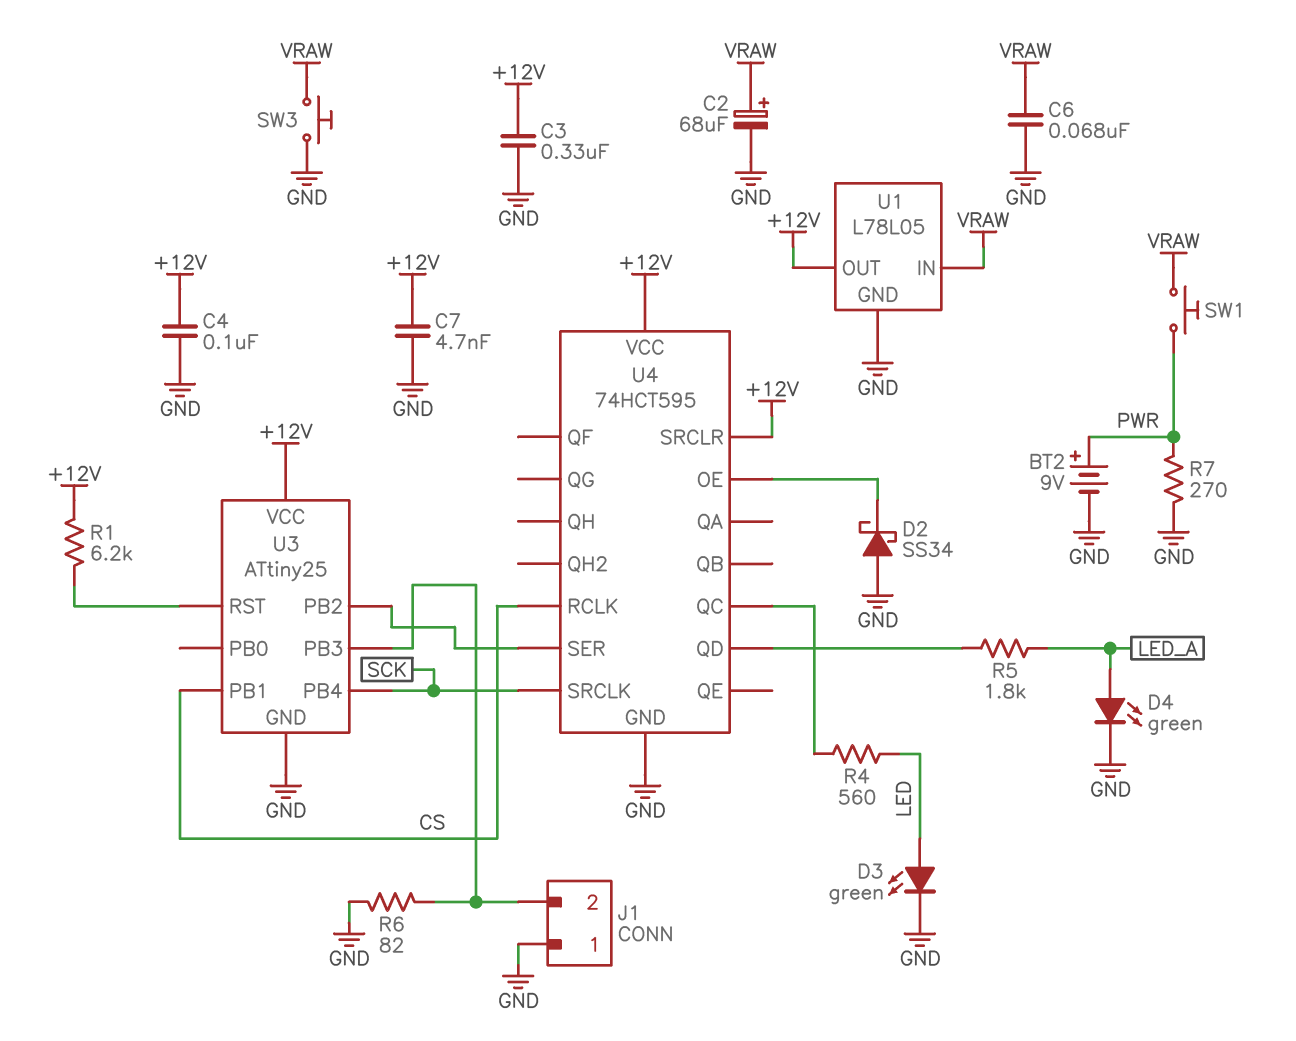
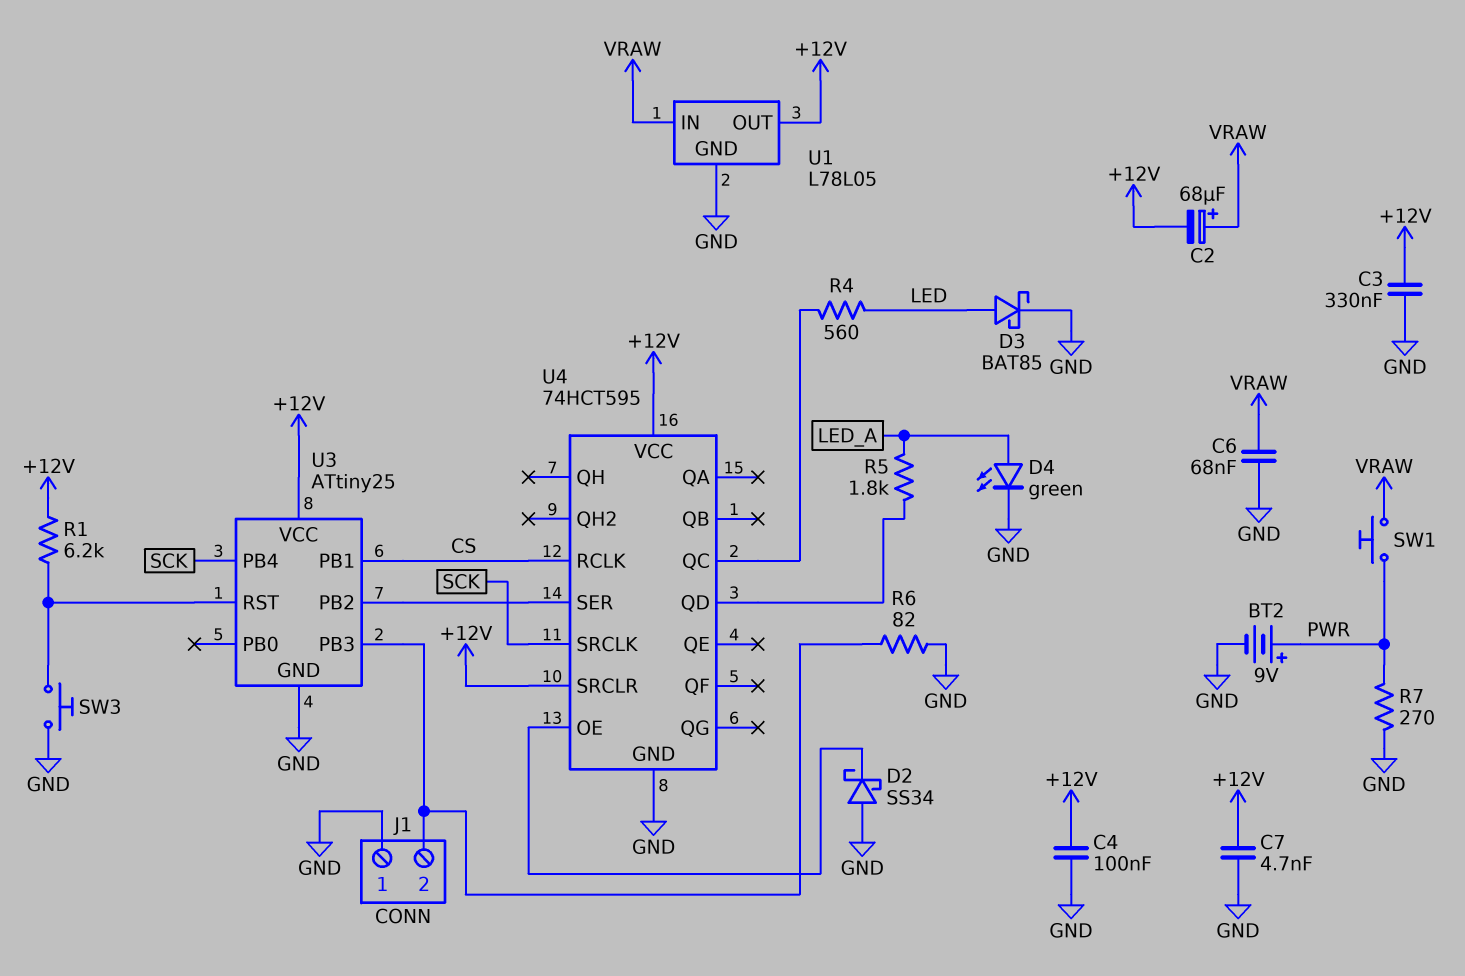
C2: 68uF (plus VRAW, minus GND) -> 68uF (plus VRAW, minus +12V)
D3: LED green (A LED, K GND) -> schottky BAT85 (A LED, K GND)
SW3: button (GND, VRAW) -> button (GND, U3/RST)

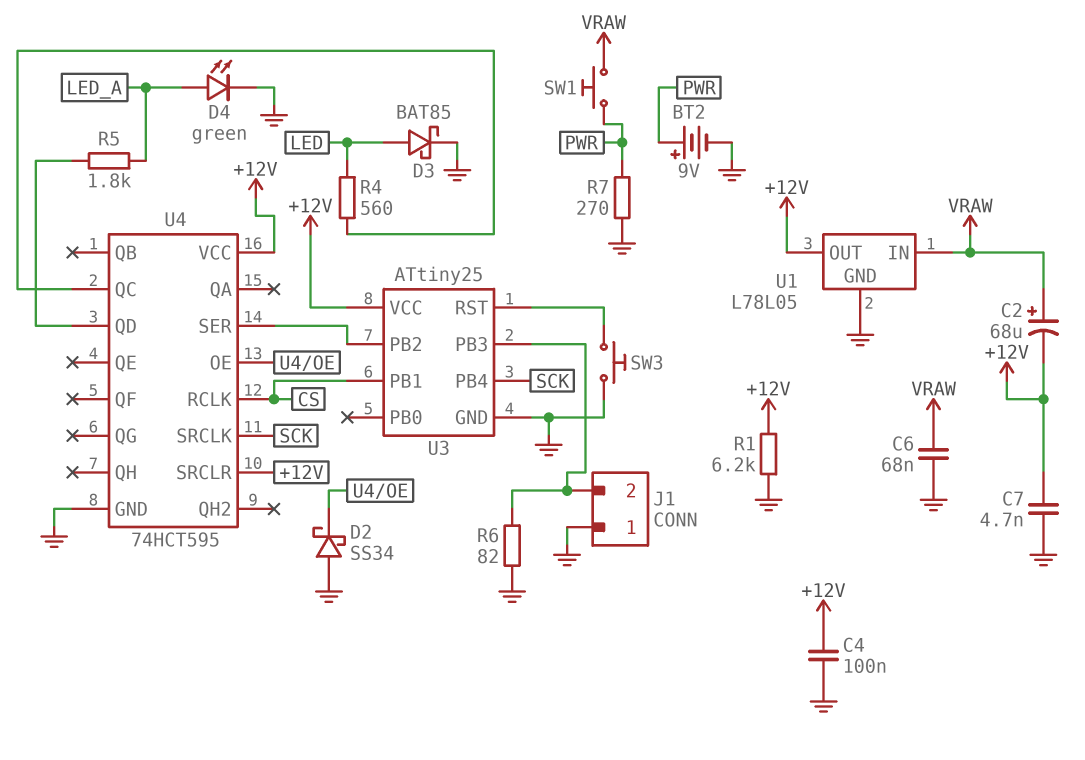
C3: 330nF (+12V, GND) -> none
R1: 6.2k (+12V, U3/RST) -> 6.2k (+12V, GND)

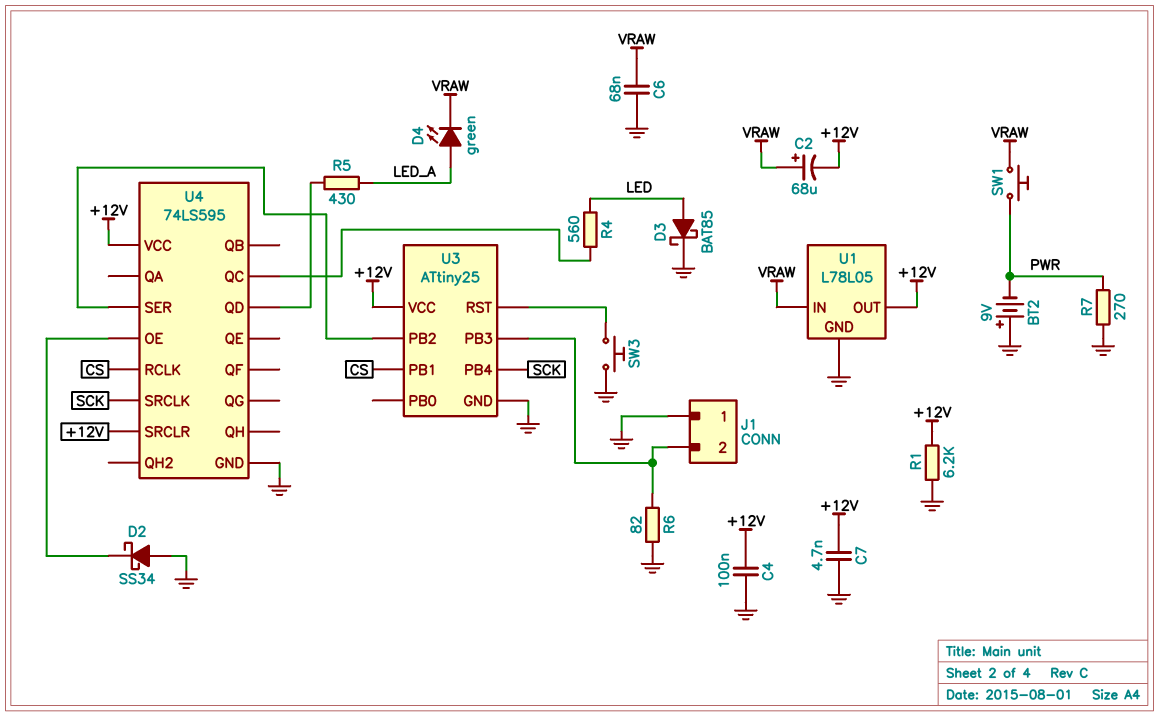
BT2: 9V (plus PWR, minus GND) -> 9V (plus GND, minus PWR)
D4: LED green (A LED_A, K GND) -> LED green (A LED_A, K VRAW)
R5: 1.8k (LED_A, U4/QD) -> 430 (LED_A, U4/QD)
U4: 74HCT595 -> 74LS595

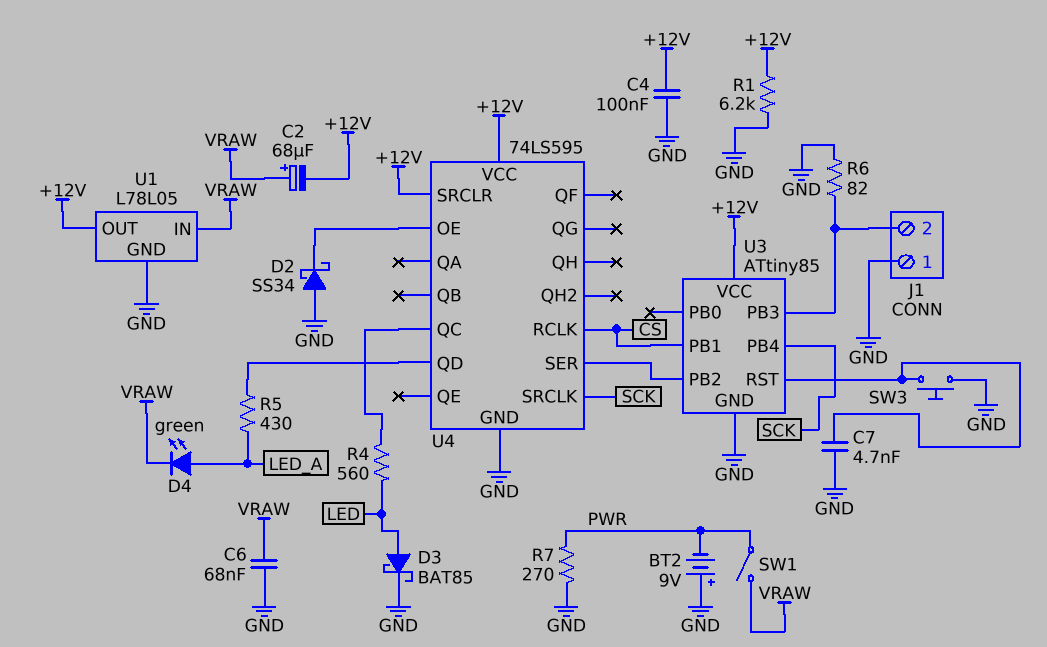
C7: 4.7nF (+12V, GND) -> 4.7nF (GND, U3/RST)
SW1: button (PWR, VRAW) -> switch (PWR, VRAW)
U3: ATtiny25 -> ATtiny85

